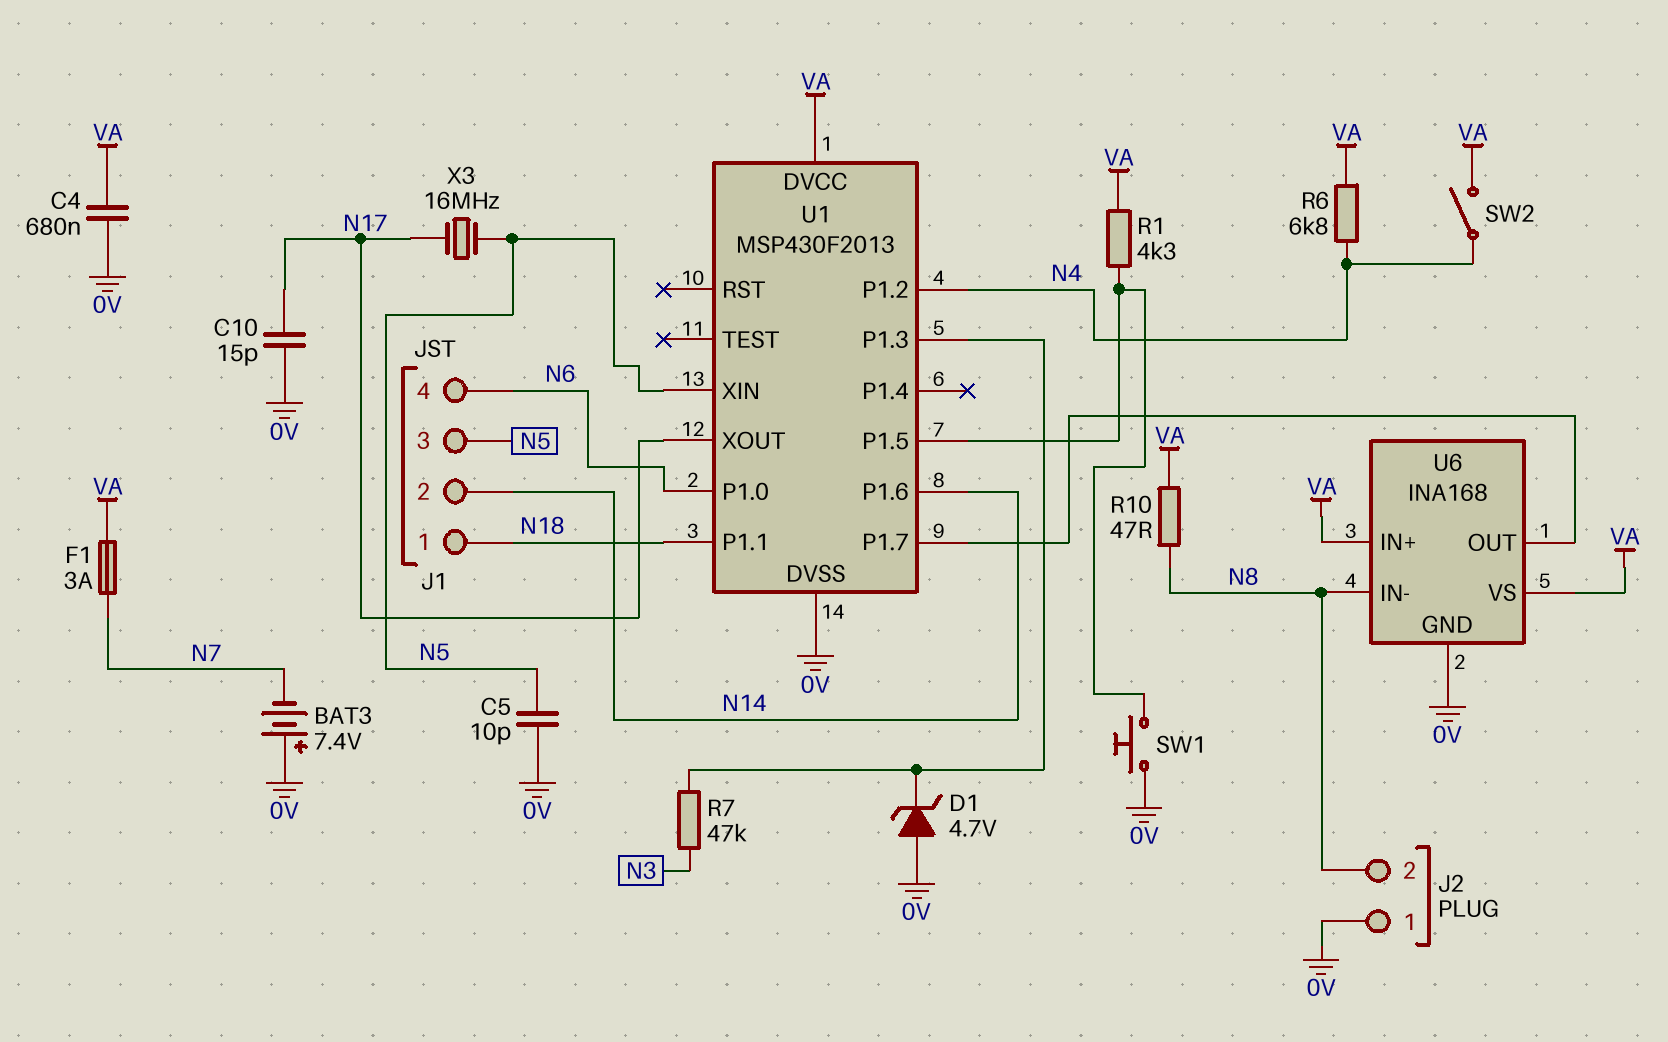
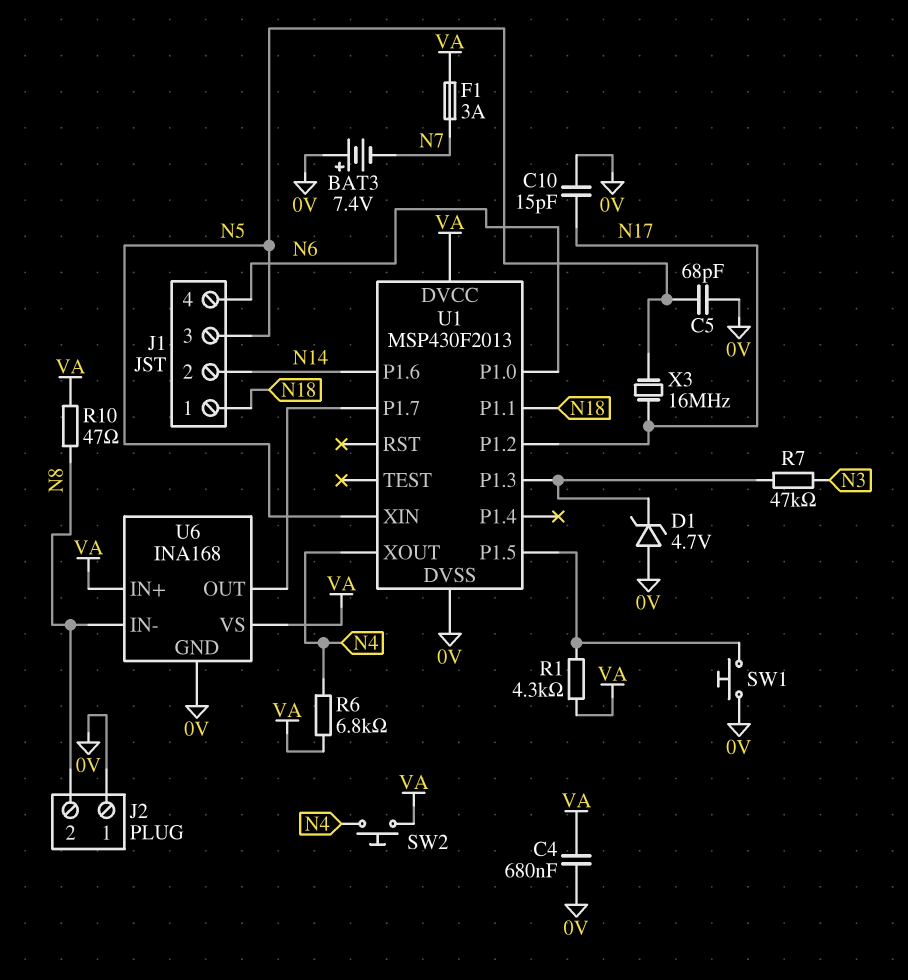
C5: 10pF (0V, N5) -> 68pF (0V, N5)
SW2: switch (N4, VA) -> button (N4, VA)
U1 pin P1.2: N4 -> N17
U1 pin XOUT: N17 -> N4

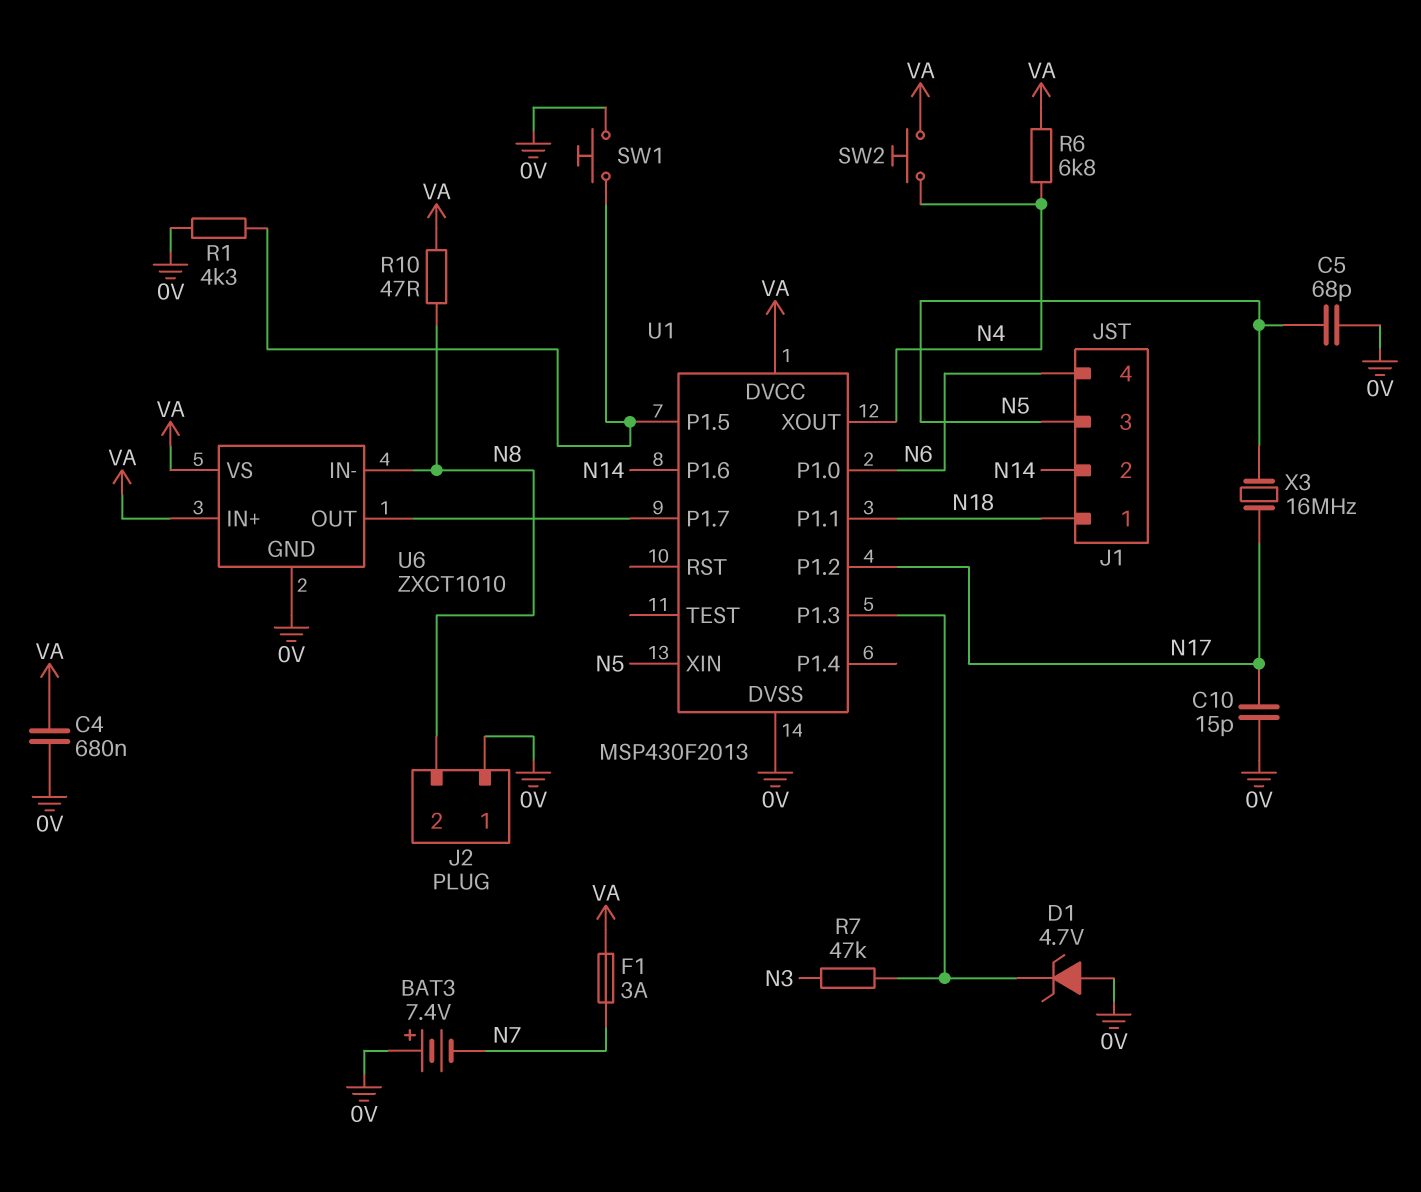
R1: 4.3k (U1/P1.5, VA) -> 4.3k (0V, U1/P1.5)
U6: INA168 -> ZXCT1010

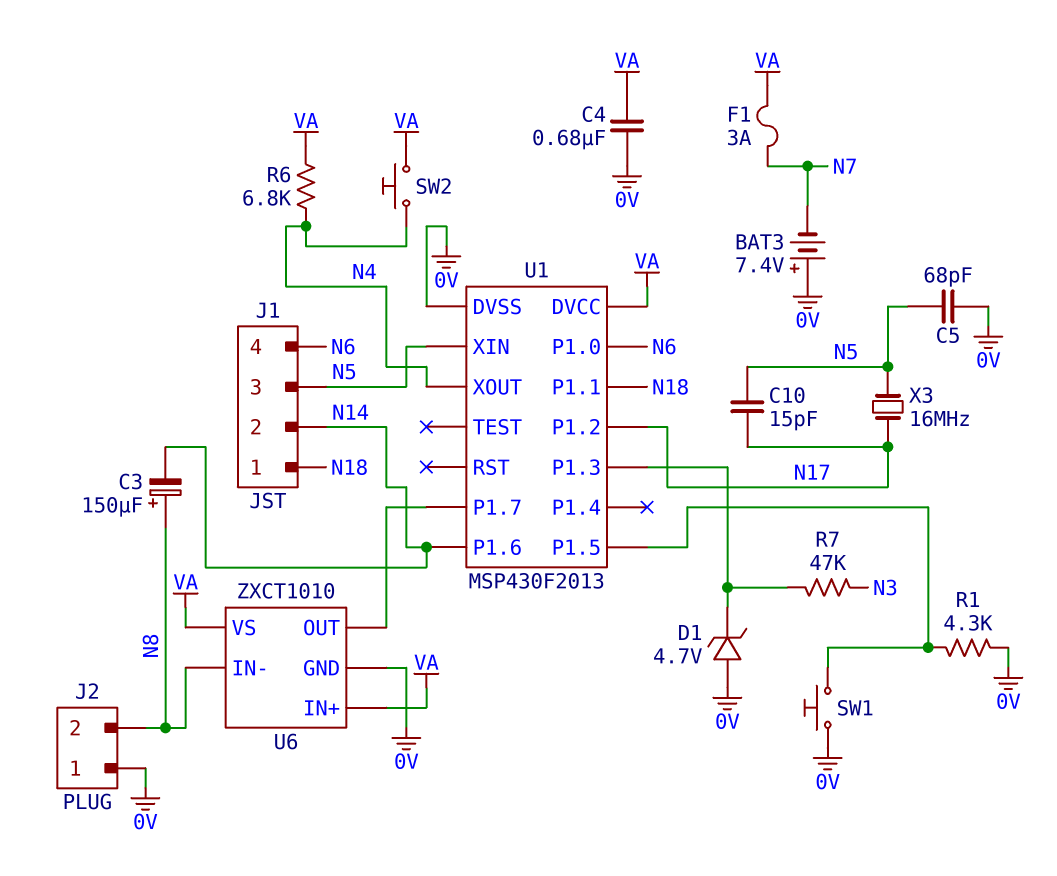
C3: none -> 150uF (plus N8, minus N14)
C10: 15pF (0V, N17) -> 15pF (N5, N17)
R10: 47 (N8, VA) -> none

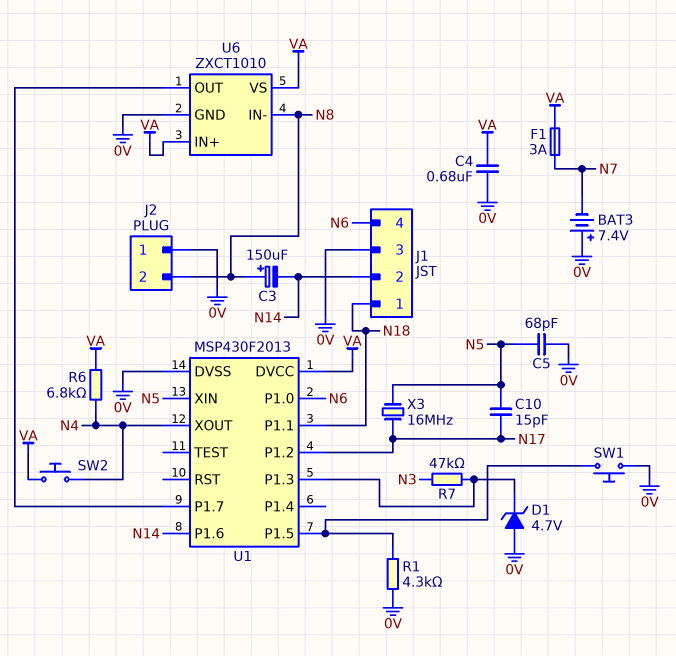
J1 pin 3: N5 -> 0V

